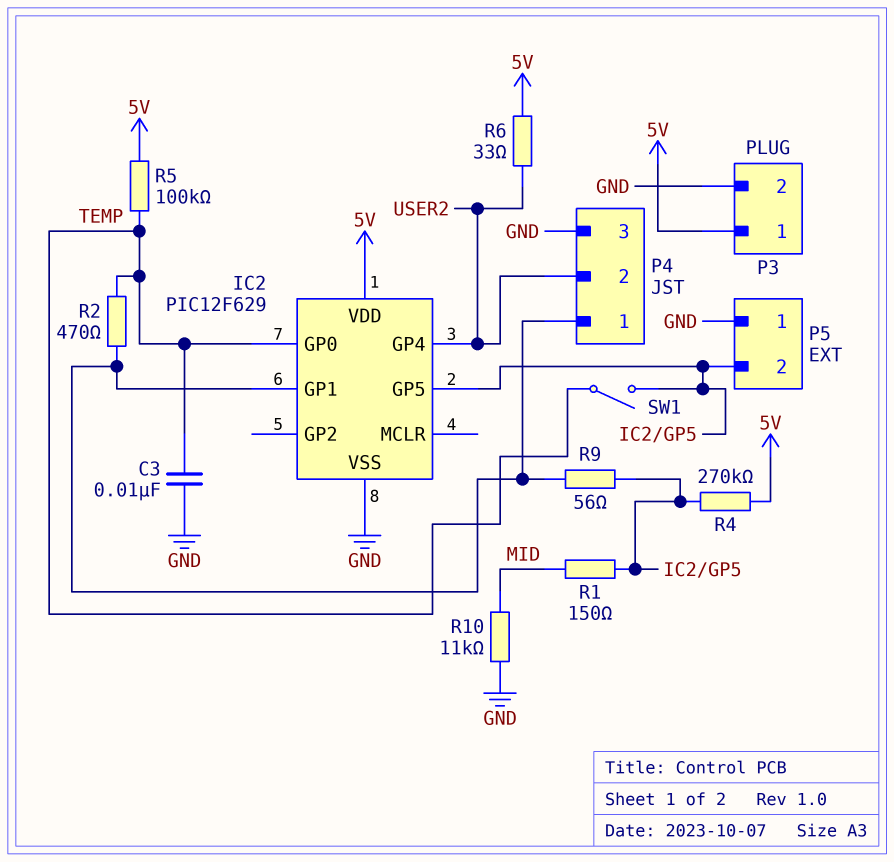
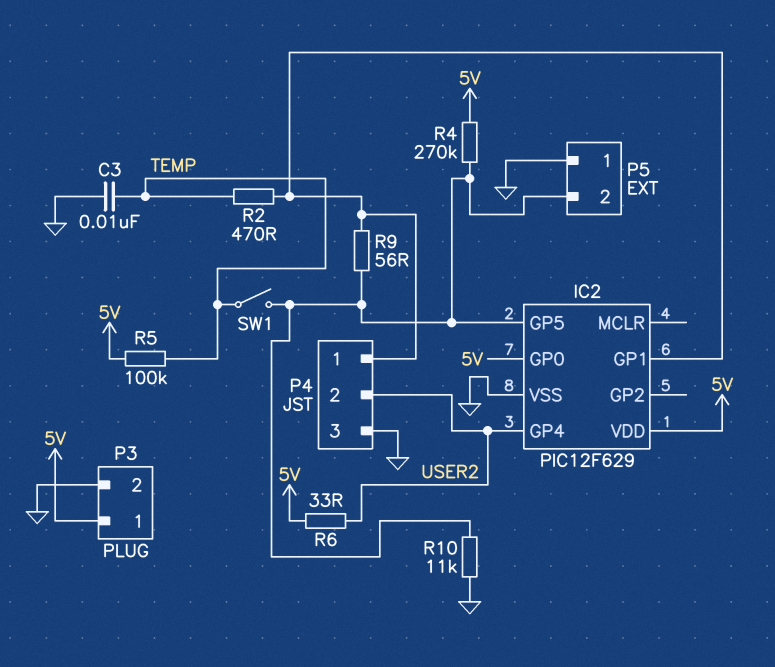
IC2 pin GP0: TEMP -> 5V
R1: 150 (IC2/GP5, MID) -> none
R10: 11k (GND, MID) -> 11k (GND, IC2/GP5)

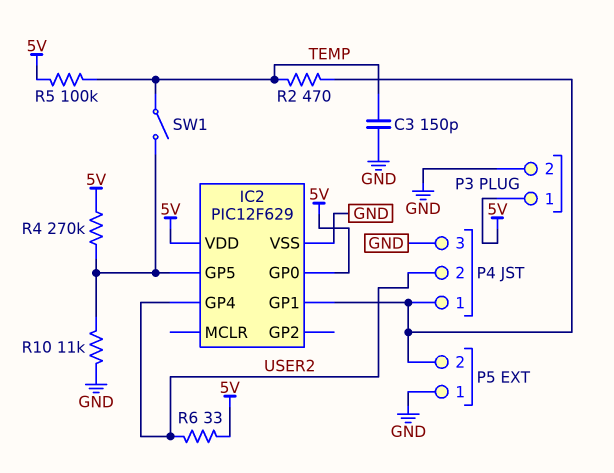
C3: 10nF (GND, TEMP) -> 150pF (GND, TEMP)
P5 pin 2: IC2/GP5 -> IC2/GP1
R9: 56 (IC2/GP1, IC2/GP5) -> none

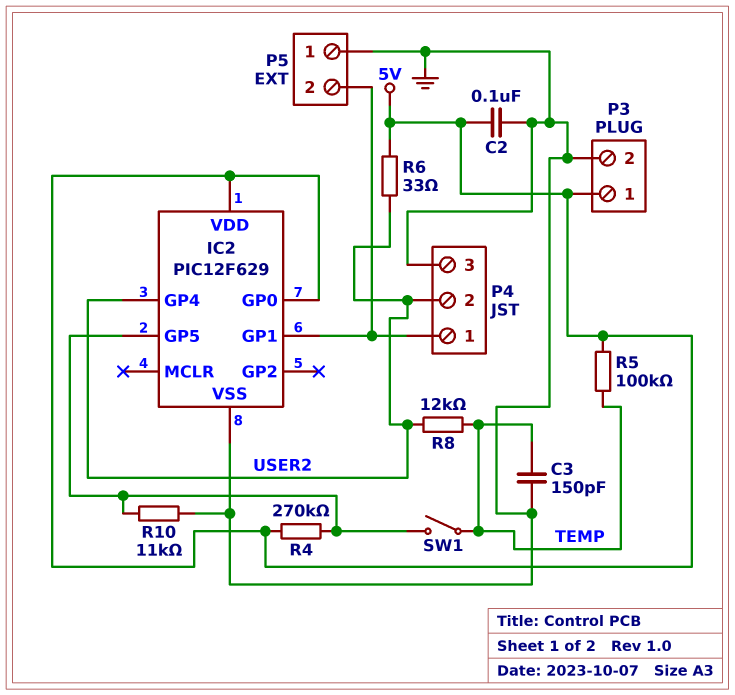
C2: none -> 100nF (5V, GND)
R2: 470 (IC2/GP1, TEMP) -> none
R8: none -> 12k (TEMP, USER2)

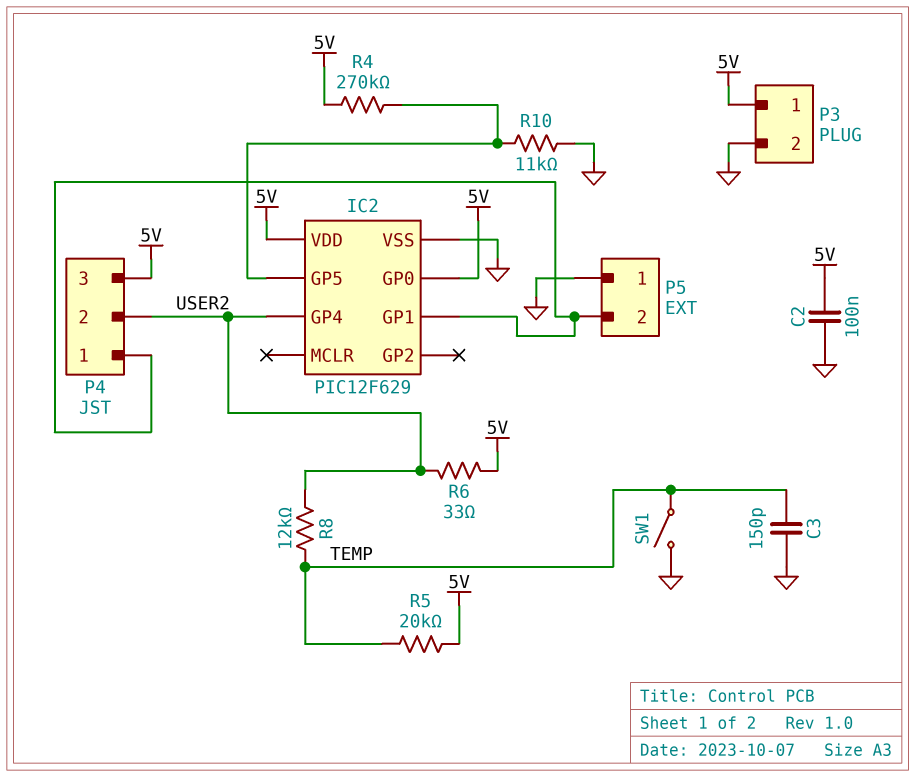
P4 pin 3: GND -> 5V
R5: 100k (5V, TEMP) -> 20k (5V, TEMP)
SW1: switch (IC2/GP5, TEMP) -> switch (GND, TEMP)

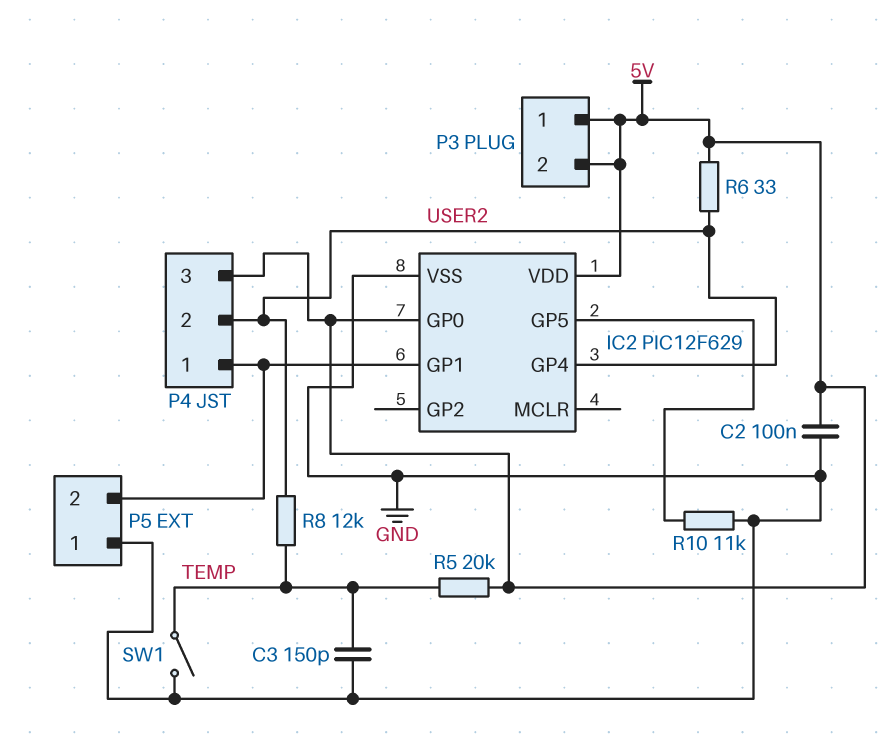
P3 pin 2: GND -> 5V
R4: 270k (5V, IC2/GP5) -> none

